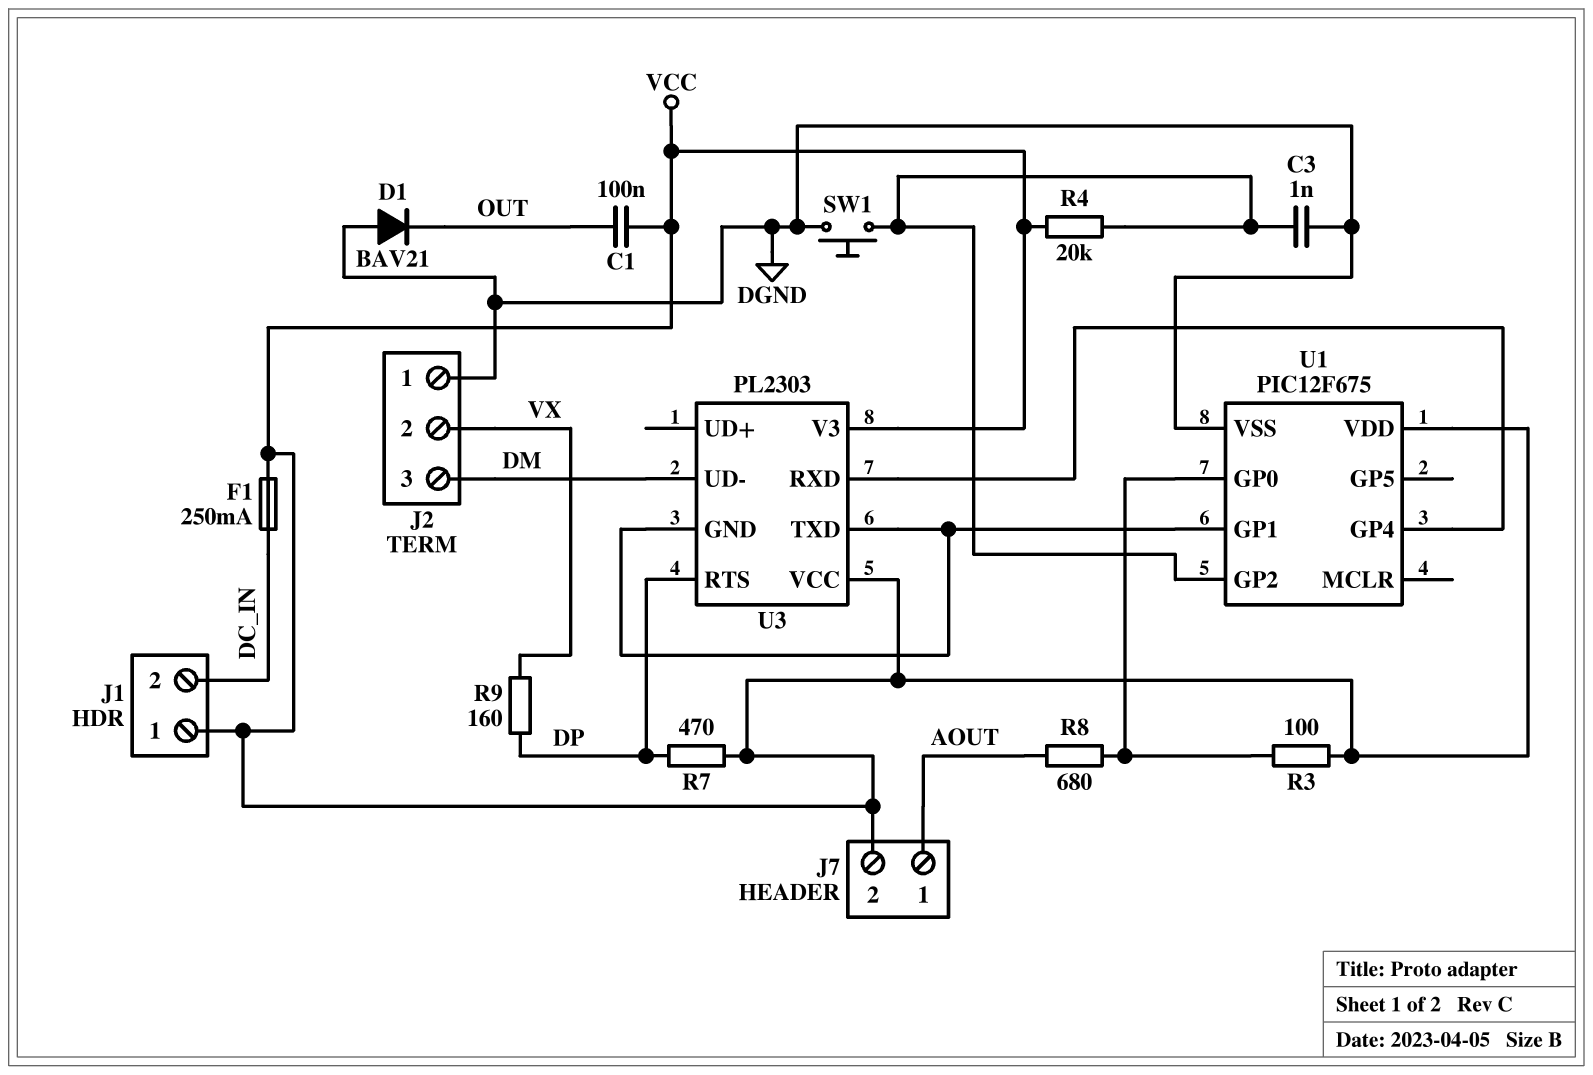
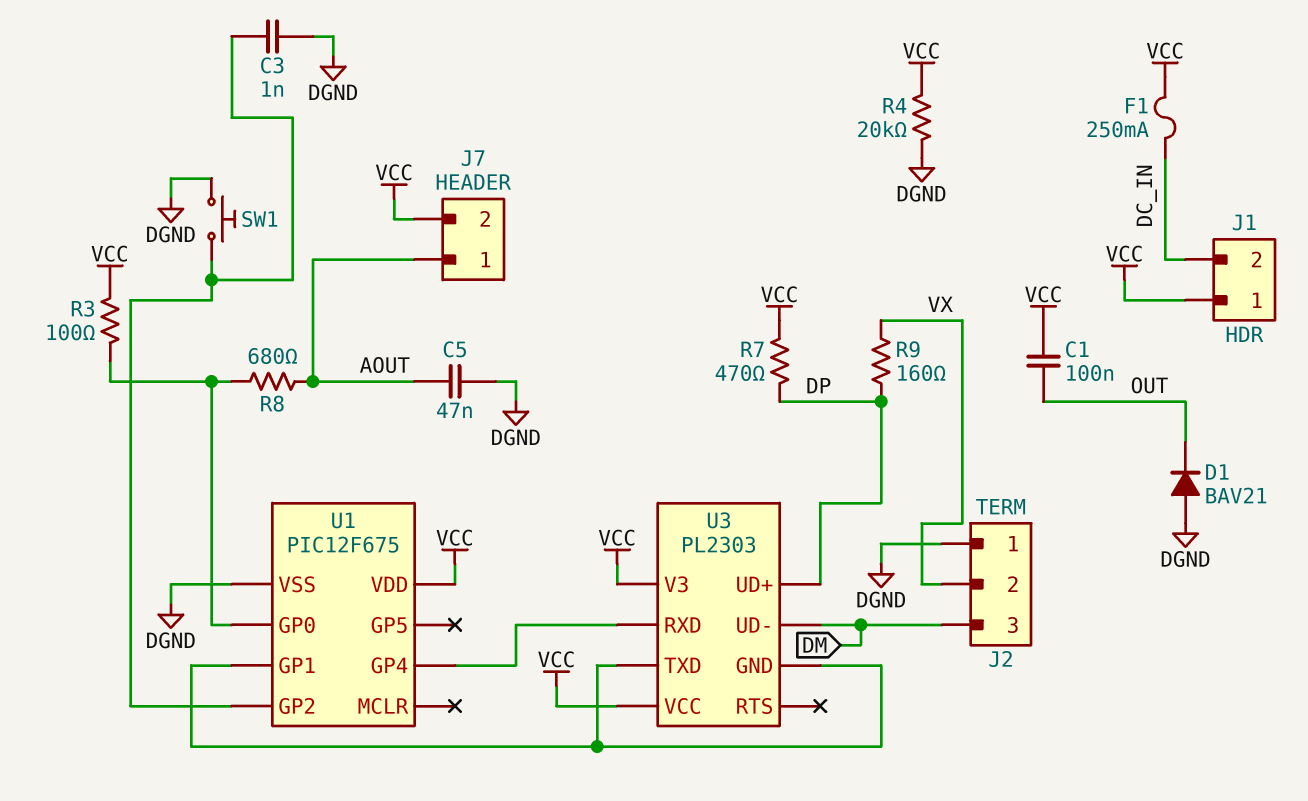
C5: none -> 47nF (AOUT, DGND)
R4: 20k (U1/GP2, VCC) -> 20k (DGND, VCC)
U3 pin RTS: DP -> none
U3 pin UD+: none -> DP

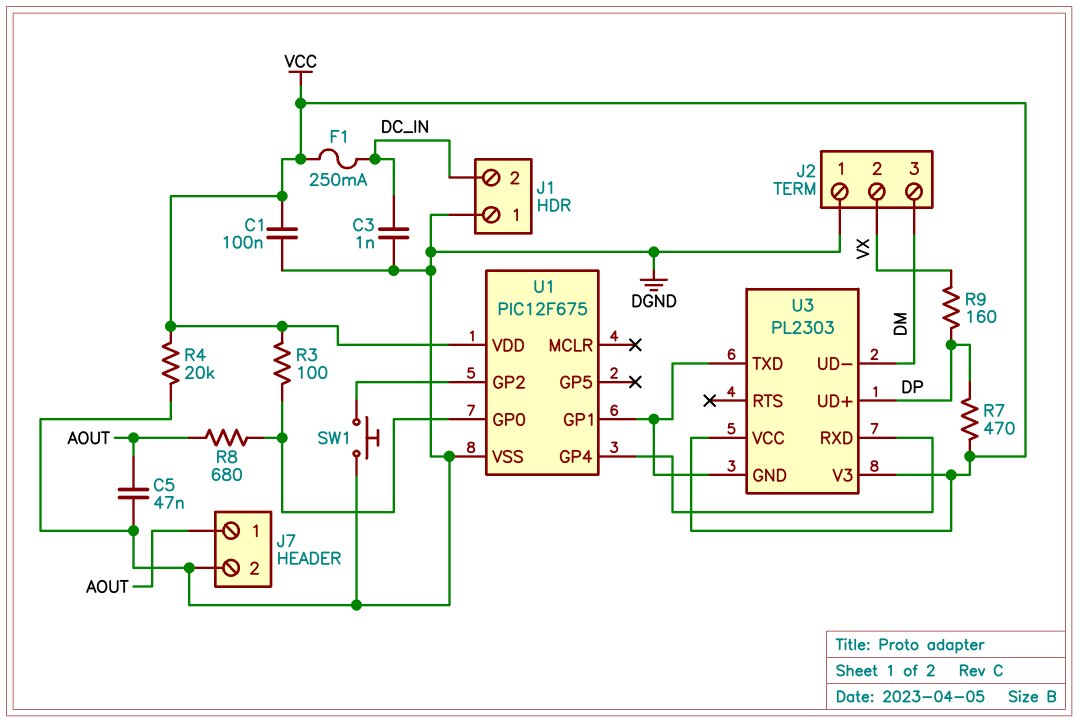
C1: 100nF (OUT, VCC) -> 100nF (DGND, VCC)
C3: 1nF (DGND, U1/GP2) -> 1nF (DC_IN, DGND)
D1: diode BAV21 (A DGND, K OUT) -> none
J1 pin 1: VCC -> DGND
J7 pin 2: VCC -> DGND

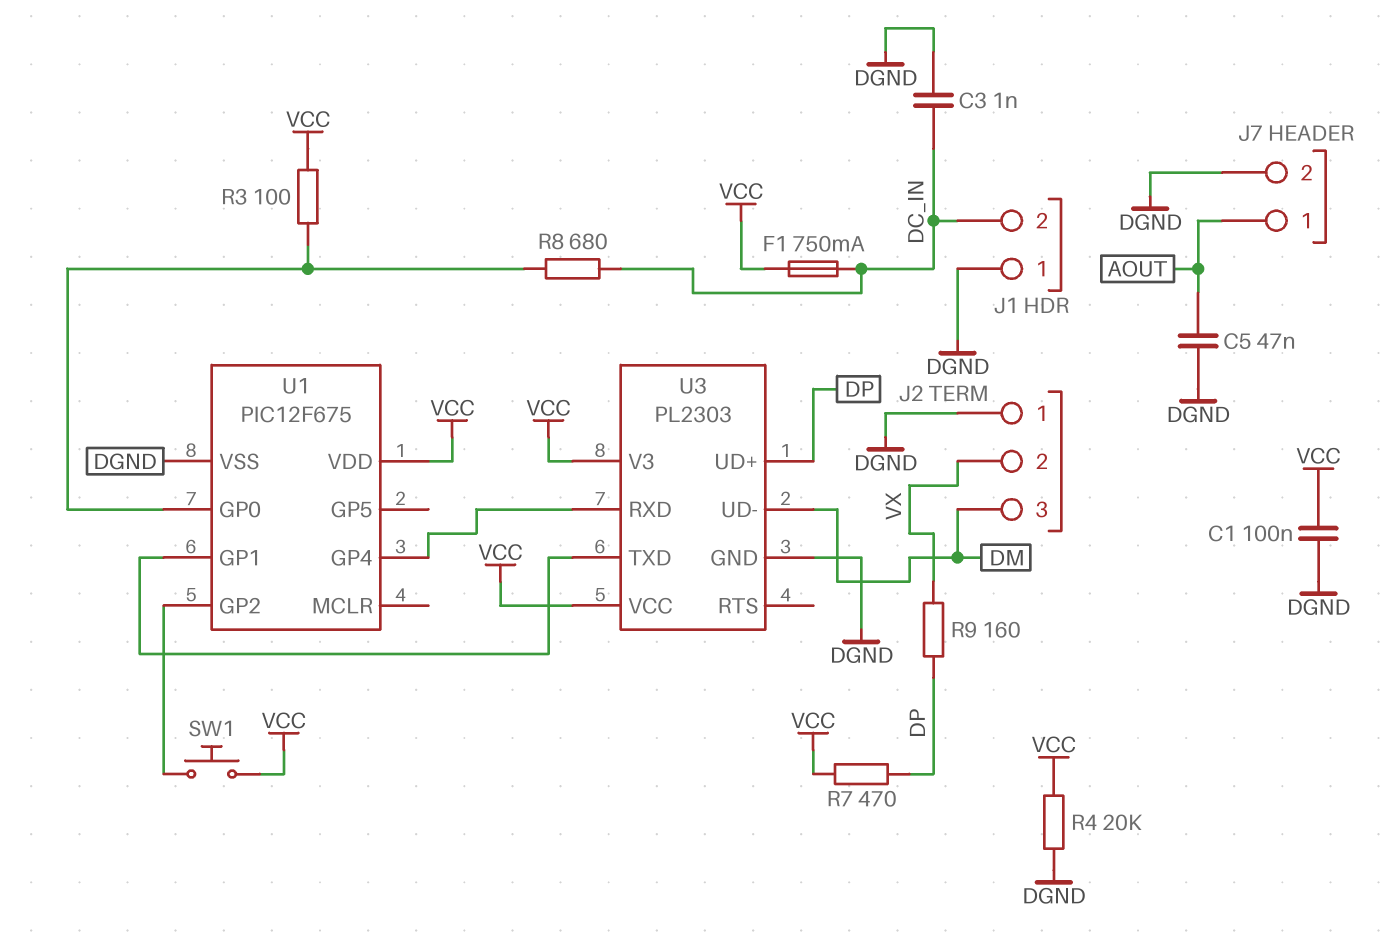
F1: 250mA (DC_IN, VCC) -> 750mA (DC_IN, VCC)
R8: 680 (AOUT, U1/GP0) -> 680 (DC_IN, U1/GP0)
SW1: button (DGND, U1/GP2) -> button (U1/GP2, VCC)
U3 pin GND: U1/GP1 -> DGND

